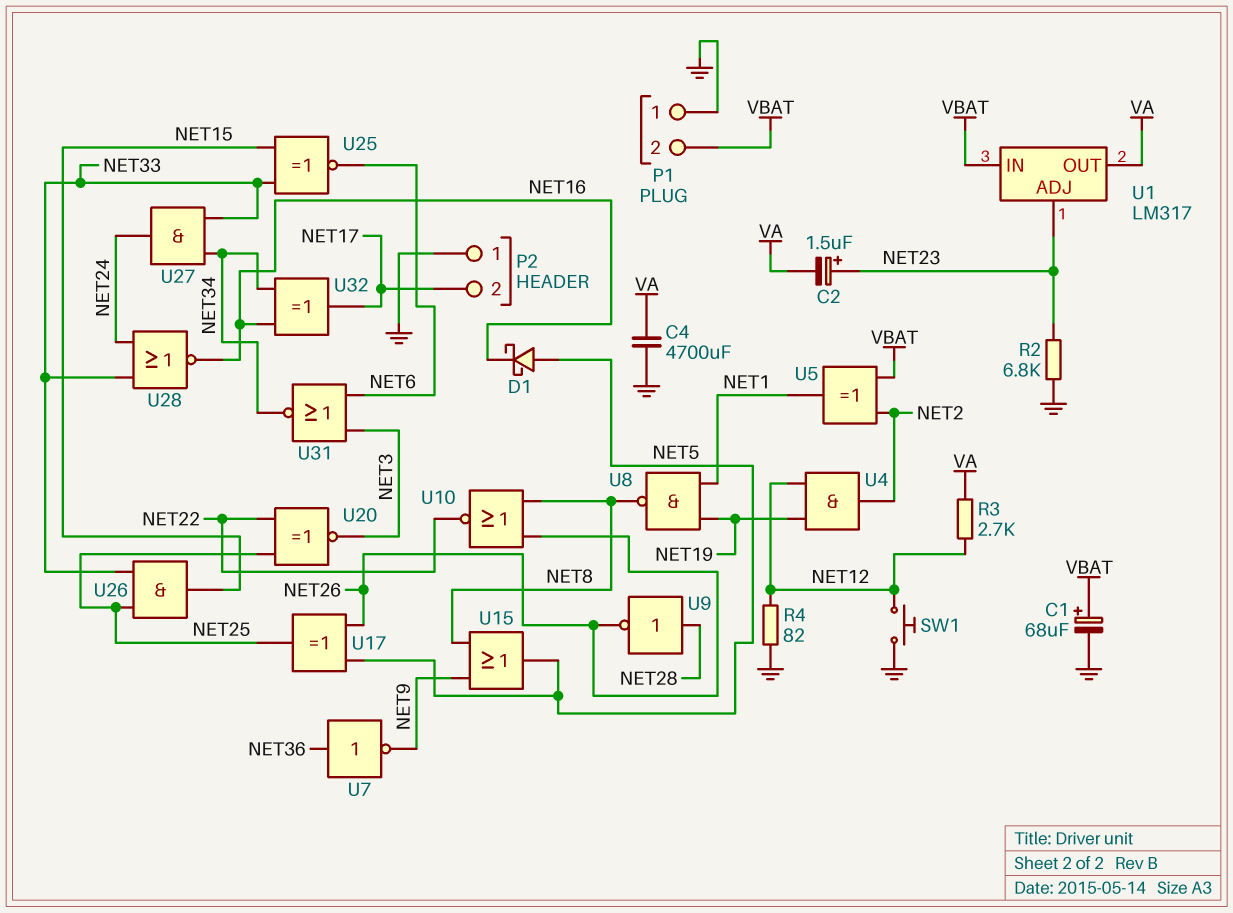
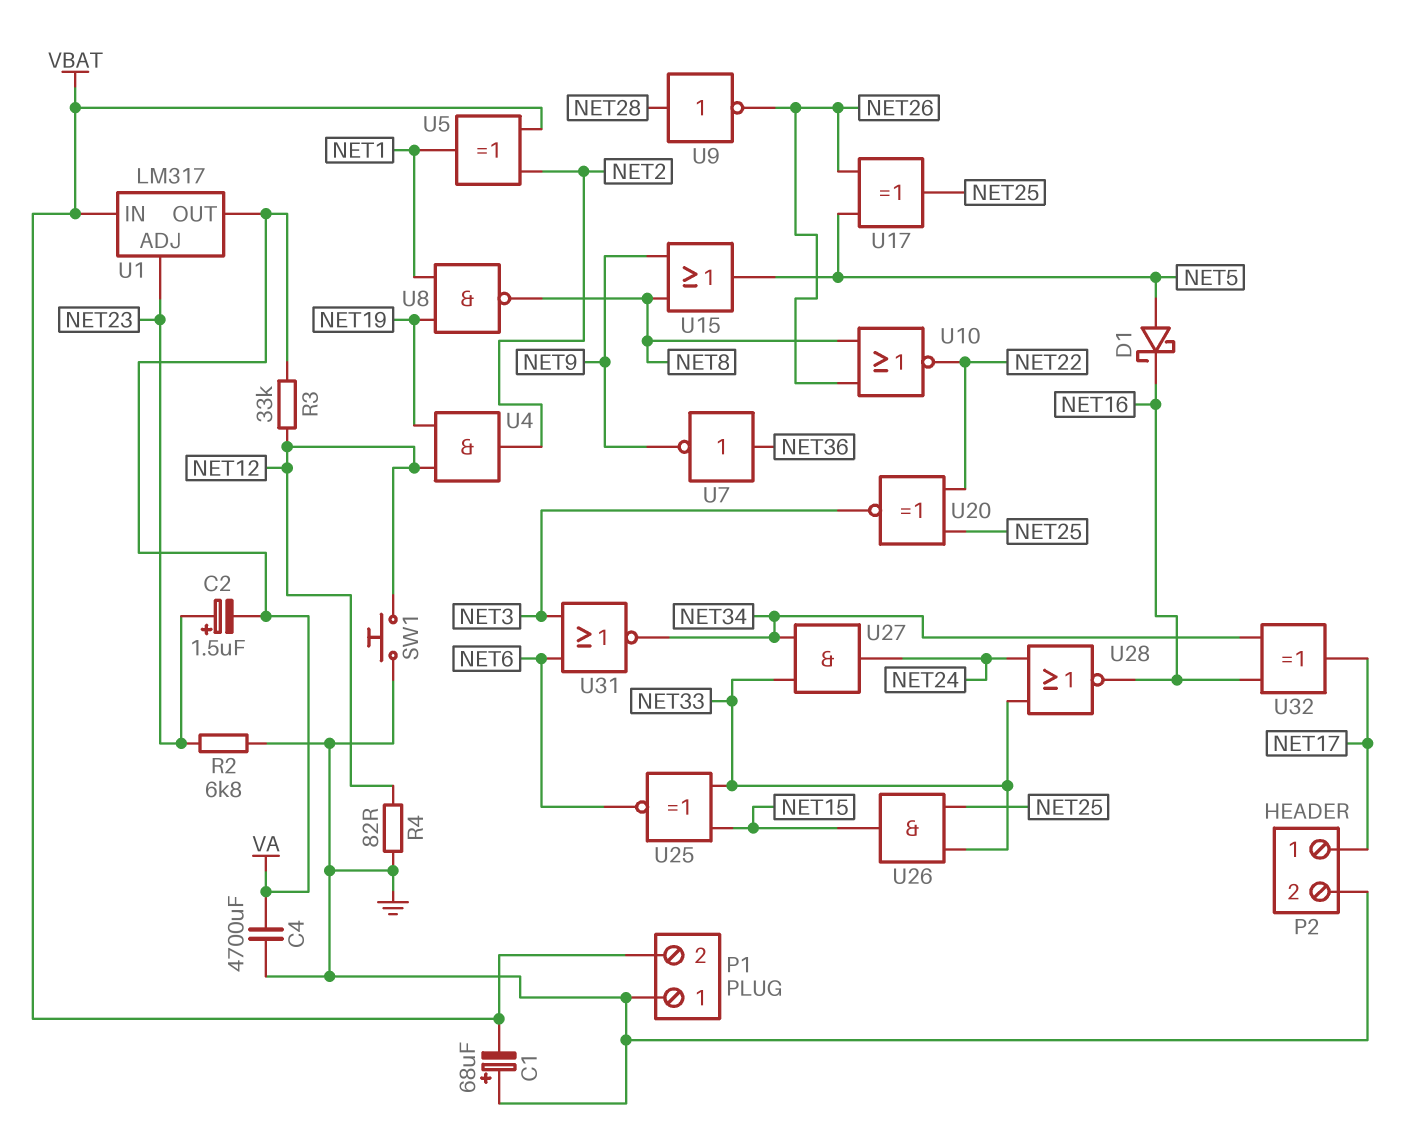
C1: 68uF (plus VBAT, minus GND) -> 68uF (plus GND, minus VBAT)
P2 pin 1: GND -> NET17
P2 pin 2: NET17 -> GND
R3: 2.7k (NET12, VA) -> 33k (NET12, VA)

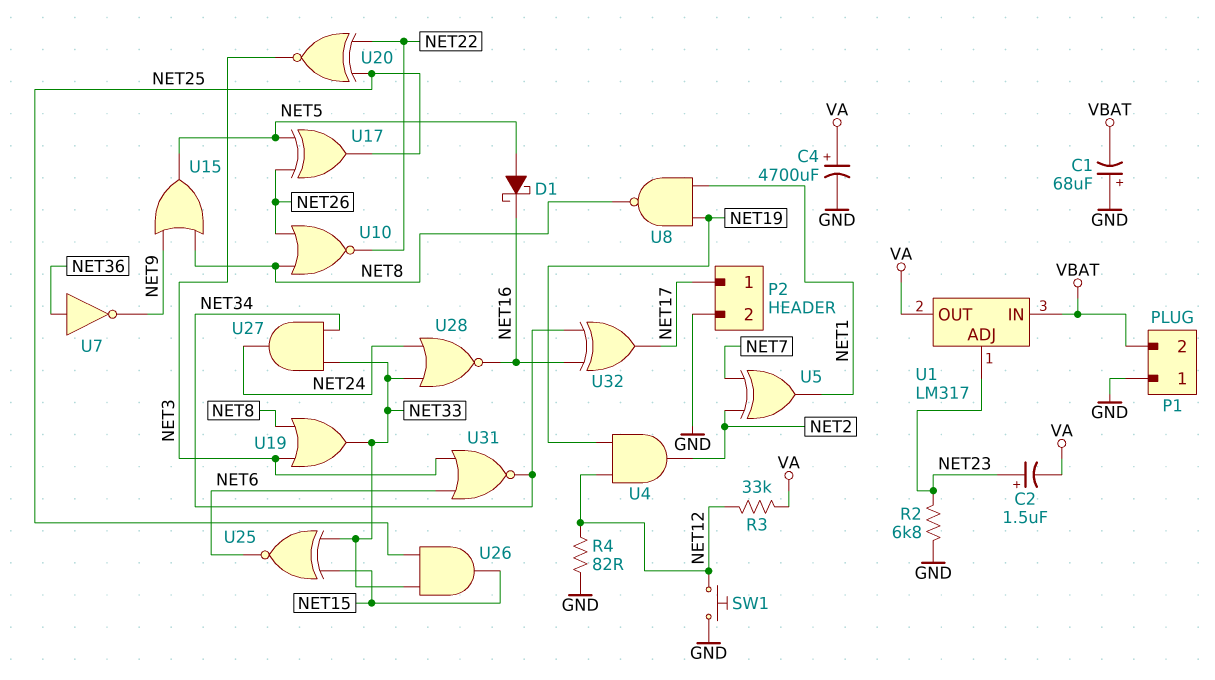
C4: 4700uF (GND, VA) -> 4700uF (plus VA, minus GND)
U5: XOR (in NET2, in VBAT, out NET1) -> XOR (in NET2, in NET7, out NET1)
U9: NOT (in NET28, out NET26) -> none
U19: none -> OR (in NET3, in NET8, out NET33)

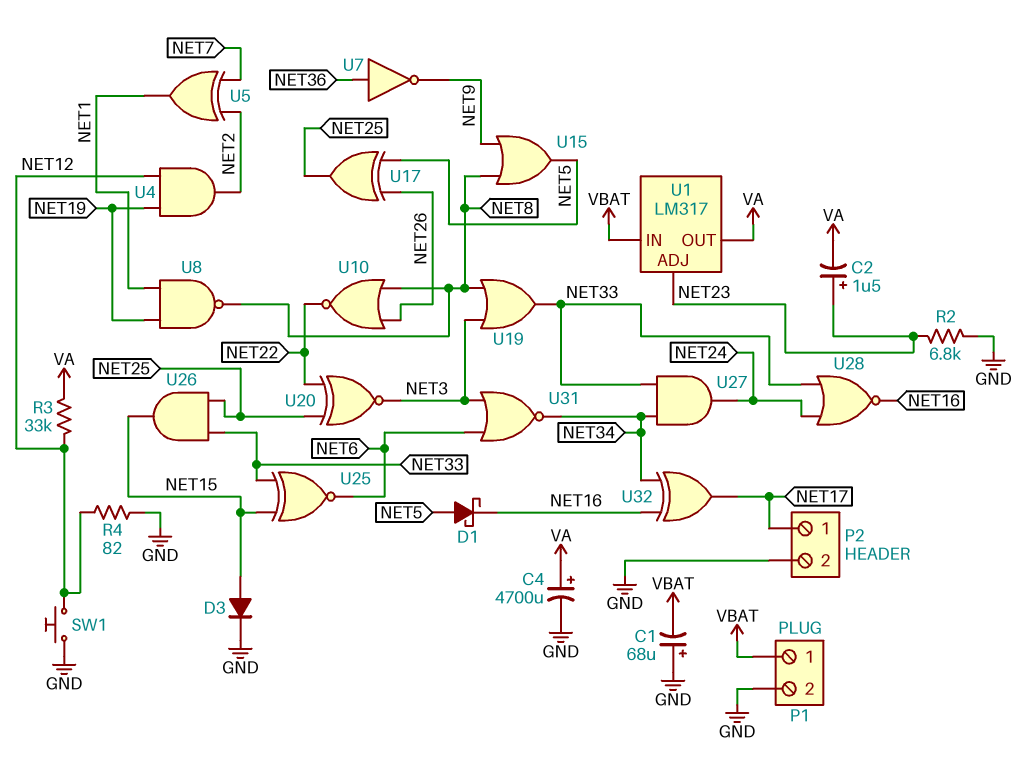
D3: none -> diode (A NET15, K GND)
P1 pin 1: GND -> VBAT
P1 pin 2: VBAT -> GND

